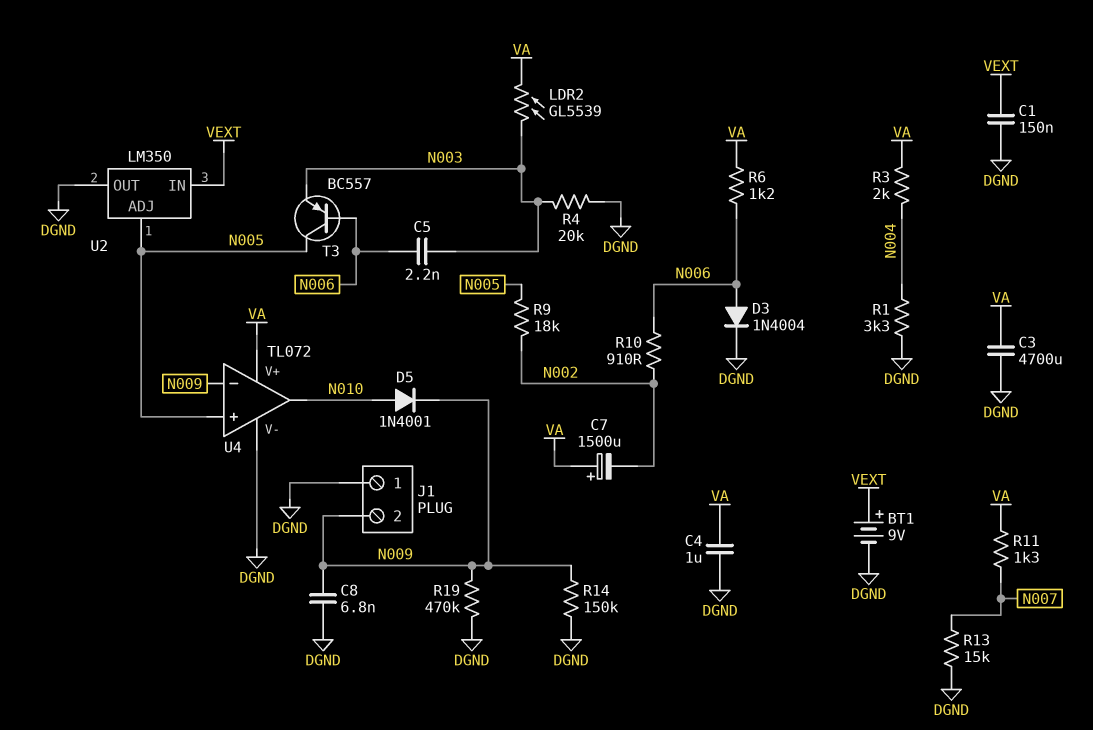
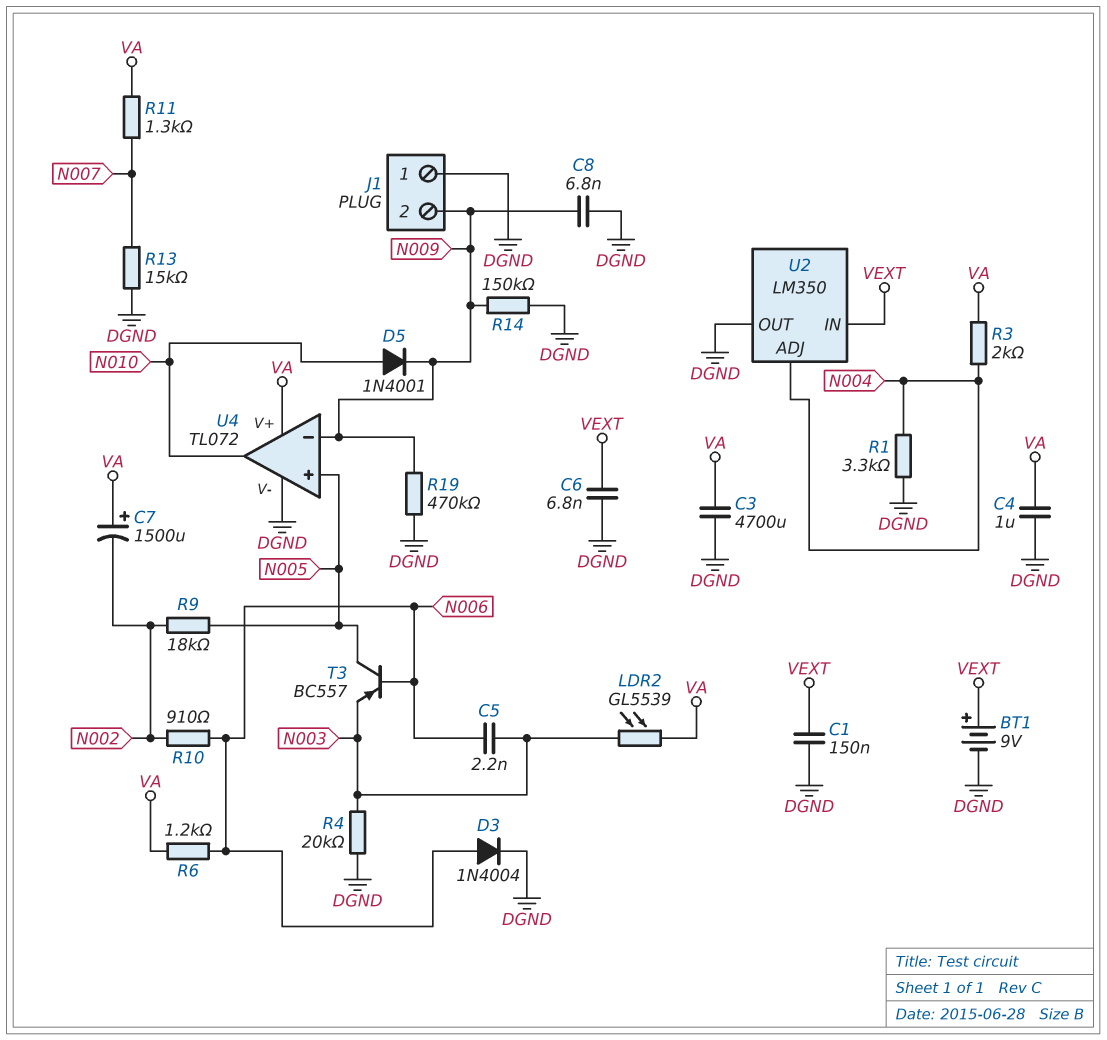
C6: none -> 6.8nF (DGND, VEXT)
U2 pin ADJ: N005 -> N004

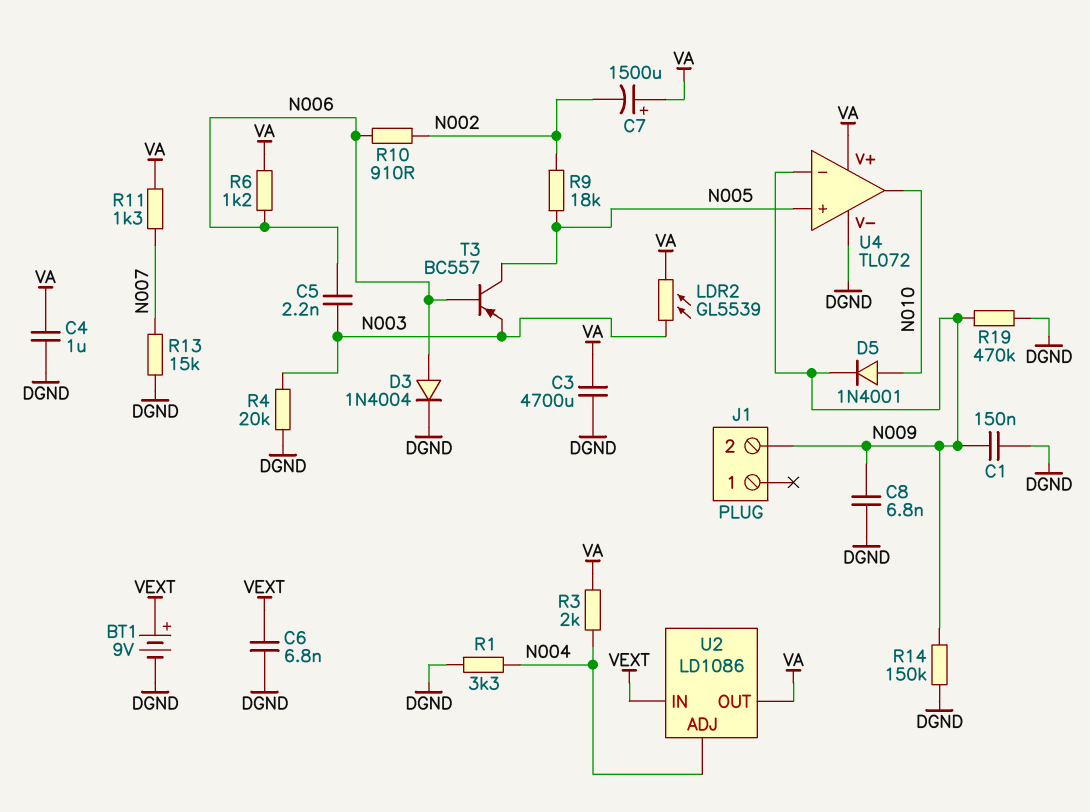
C1: 150nF (DGND, VEXT) -> 150nF (DGND, N009)
J1 pin 1: DGND -> none
U2: LM350 -> LD1086
U2 pin OUT: DGND -> VA

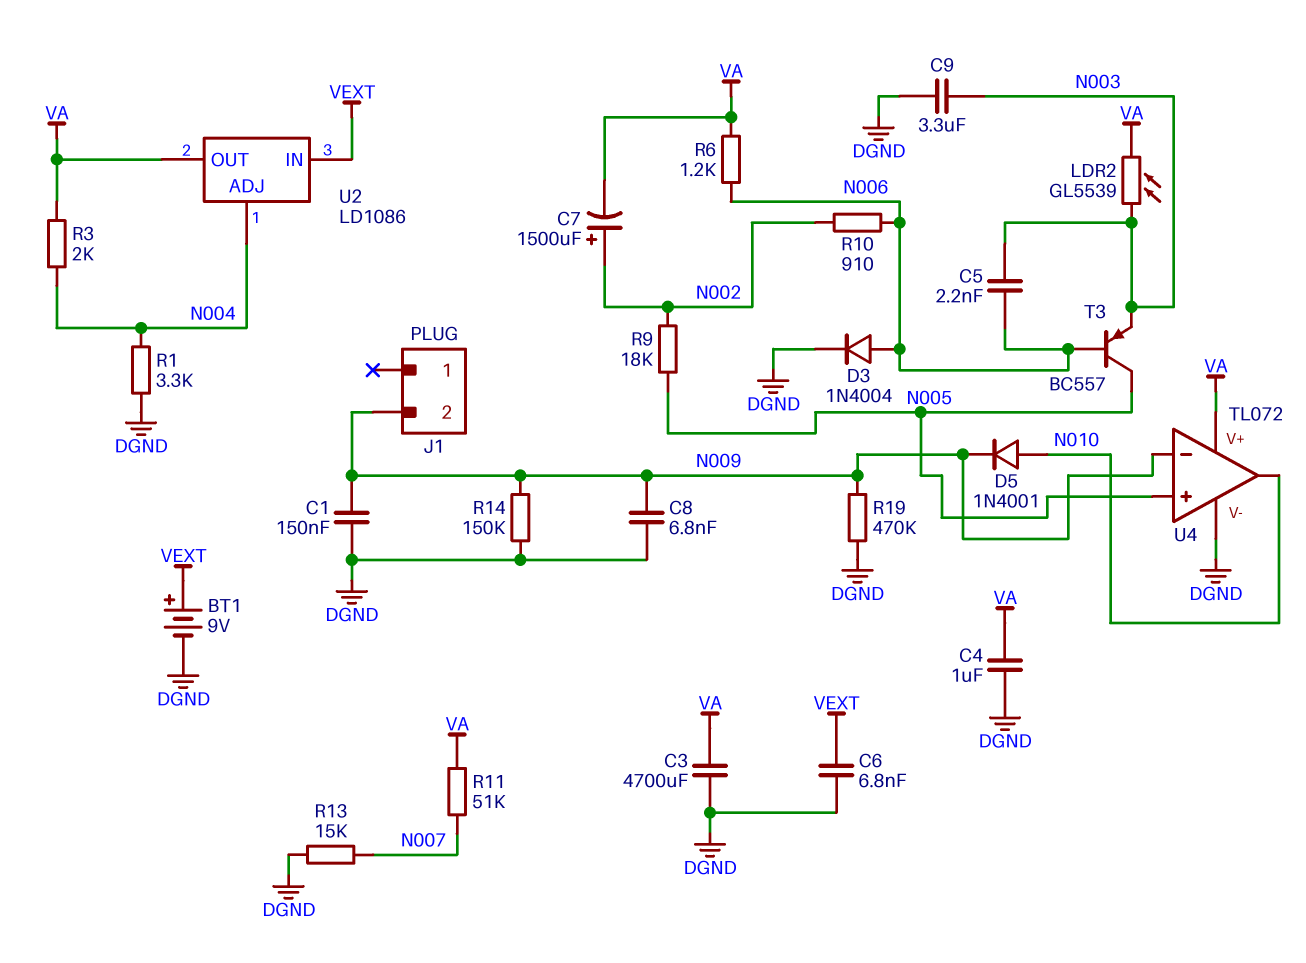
C7: 1500uF (plus VA, minus N002) -> 1500uF (plus N002, minus VA)
C9: none -> 3.3uF (DGND, N003)
R4: 20k (DGND, N003) -> none
R11: 1.3k (N007, VA) -> 51k (N007, VA)

